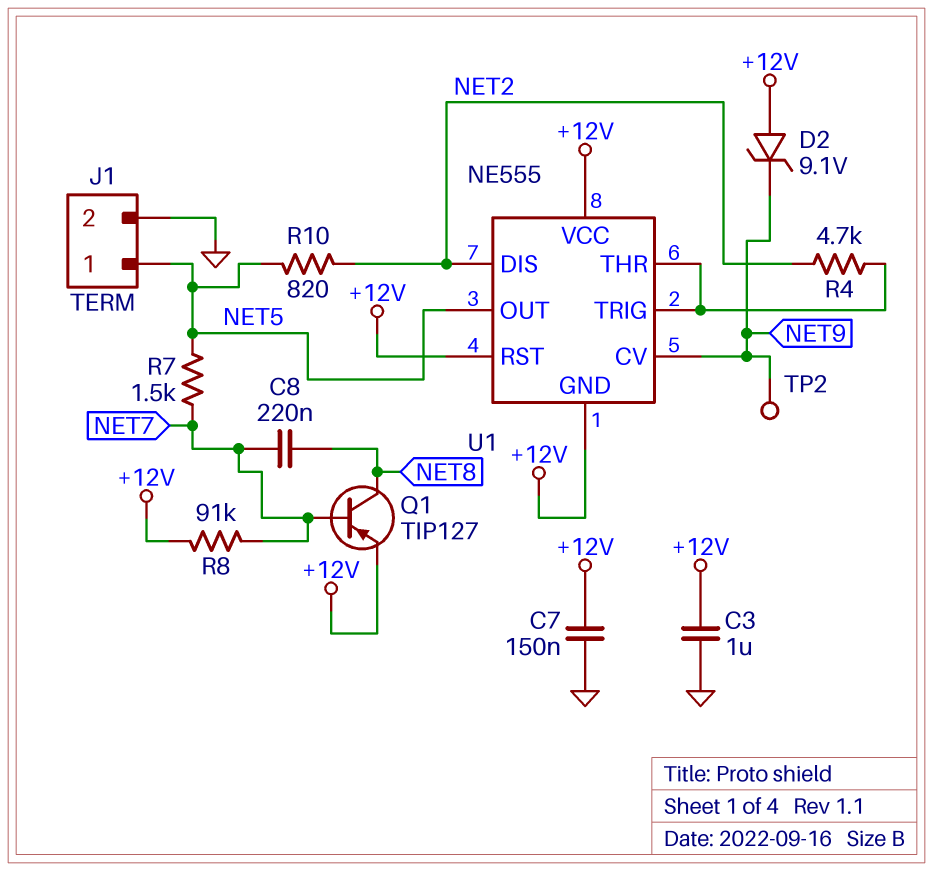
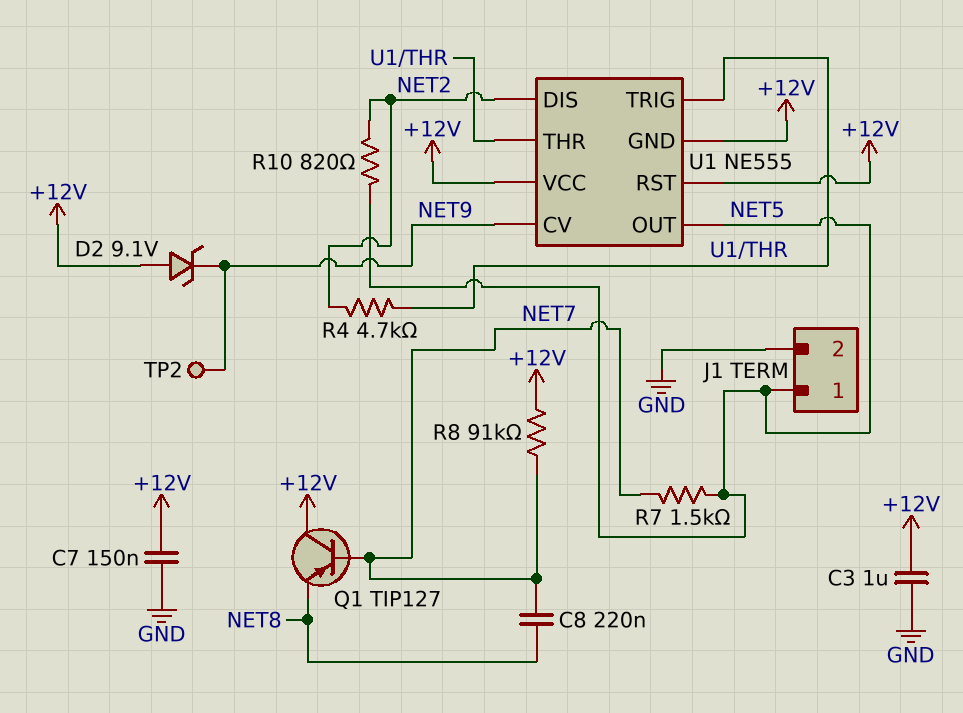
Q1: PNP TIP127 (B NET7, C NET8, E +12V) -> PNP TIP127 (B NET7, C +12V, E NET8)

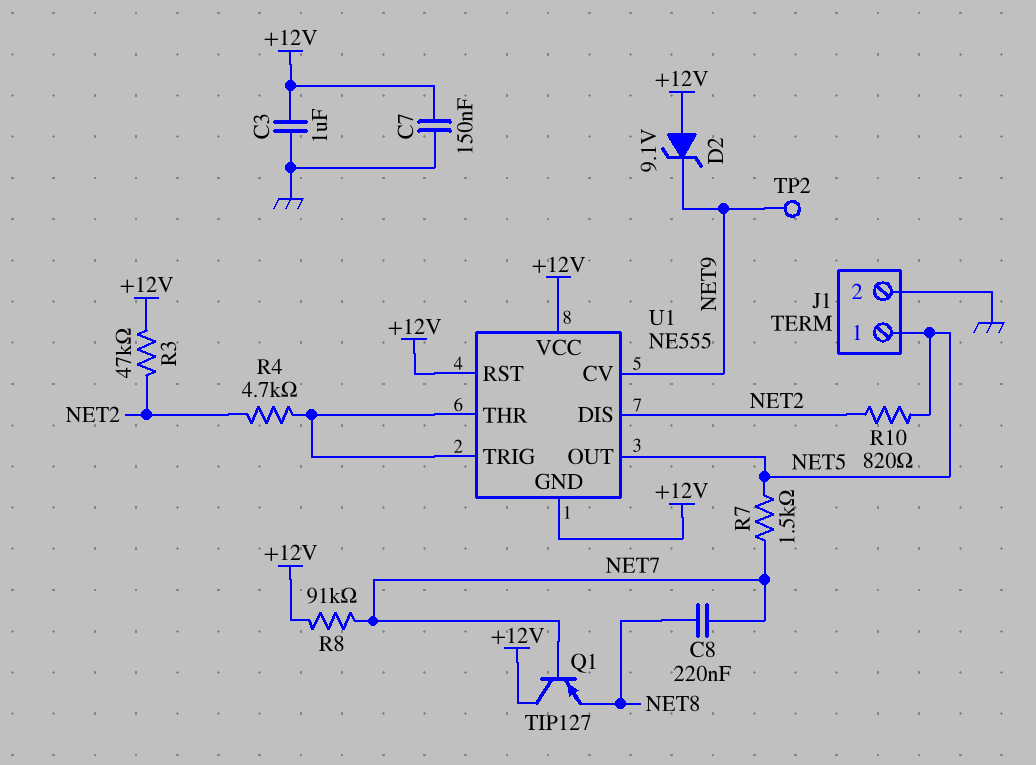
R3: none -> 47k (+12V, NET2)

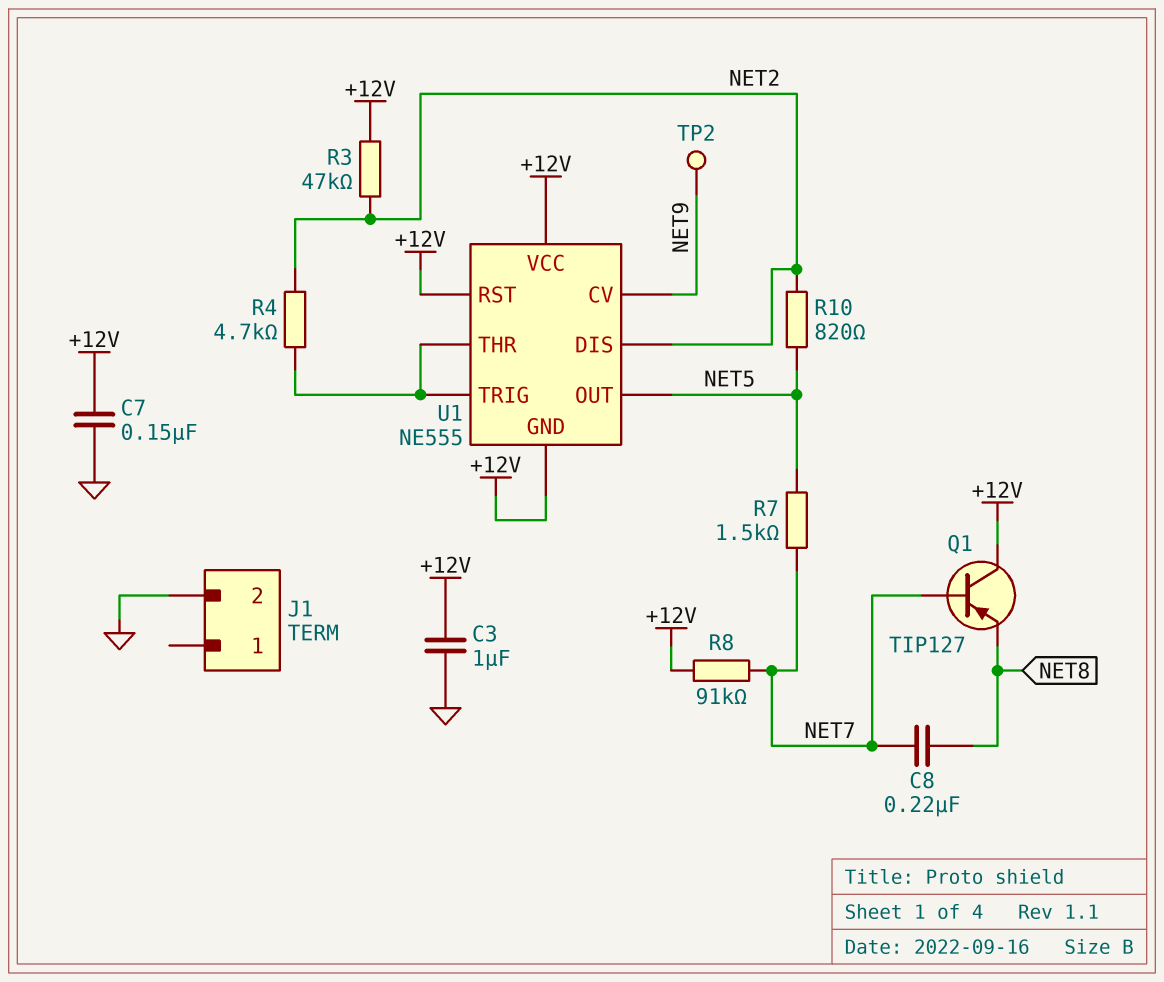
D2: zener 9.1V (A +12V, K NET9) -> none
J1 pin 1: NET5 -> none

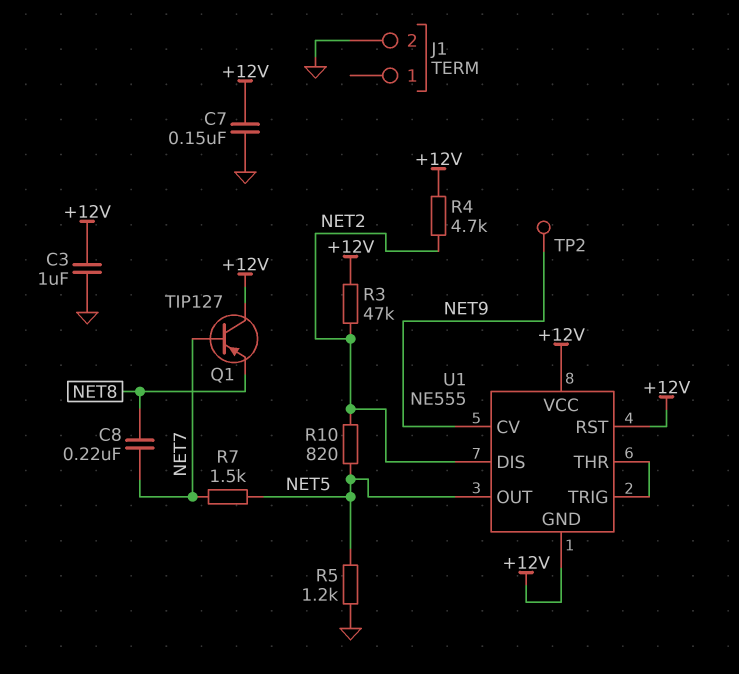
R4: 4.7k (NET2, U1/THR) -> 4.7k (+12V, NET2)
R5: none -> 1.2k (GND, NET5)
R8: 91k (+12V, NET7) -> none

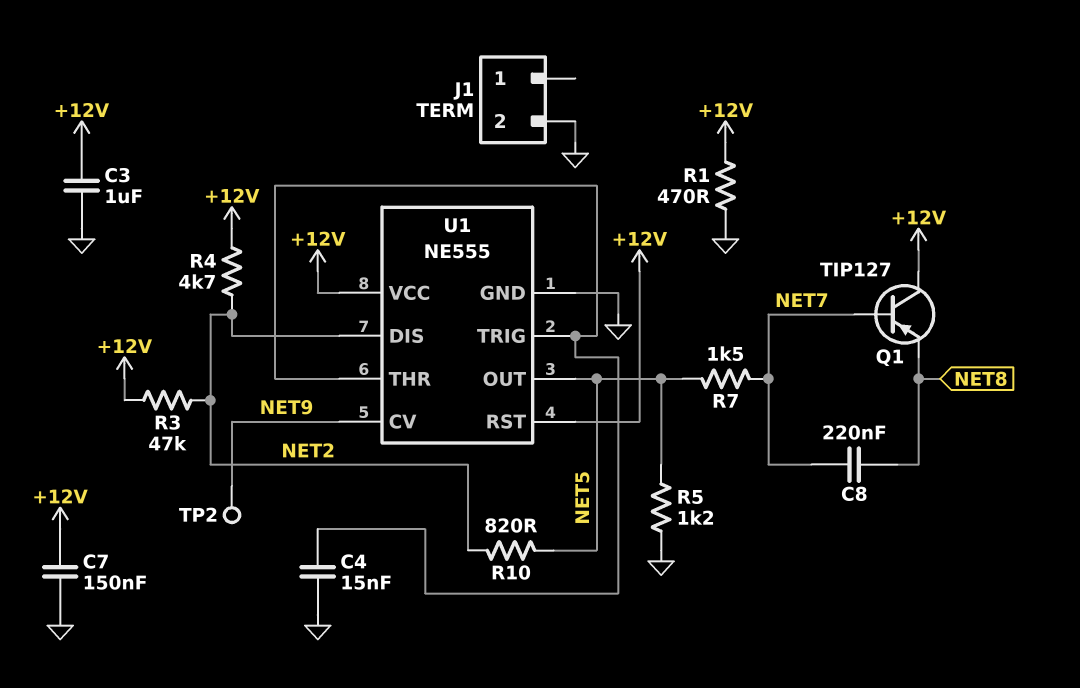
C4: none -> 15nF (GND, U1/THR)
R1: none -> 470 (+12V, GND)
U1 pin GND: +12V -> GND

